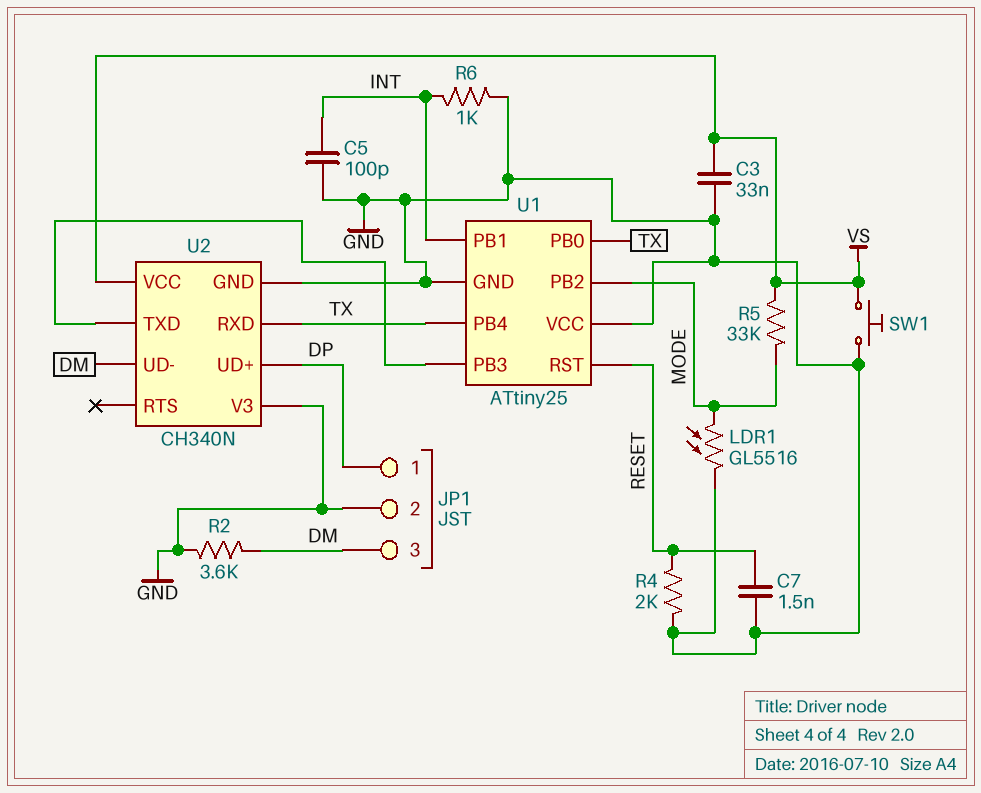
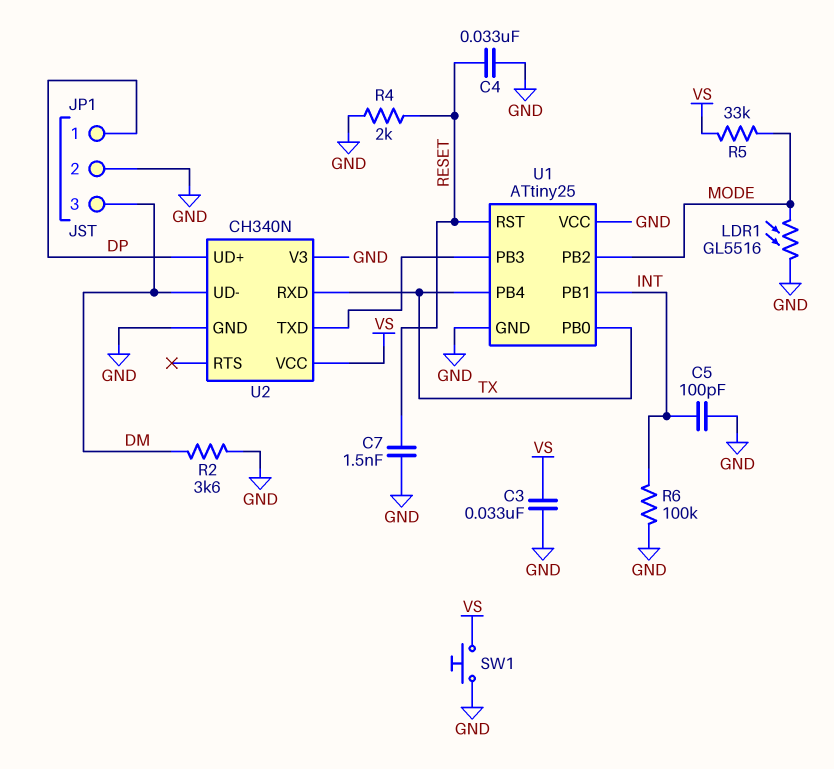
C4: none -> 33nF (GND, RESET)
R6: 1k (GND, INT) -> 100k (GND, INT)

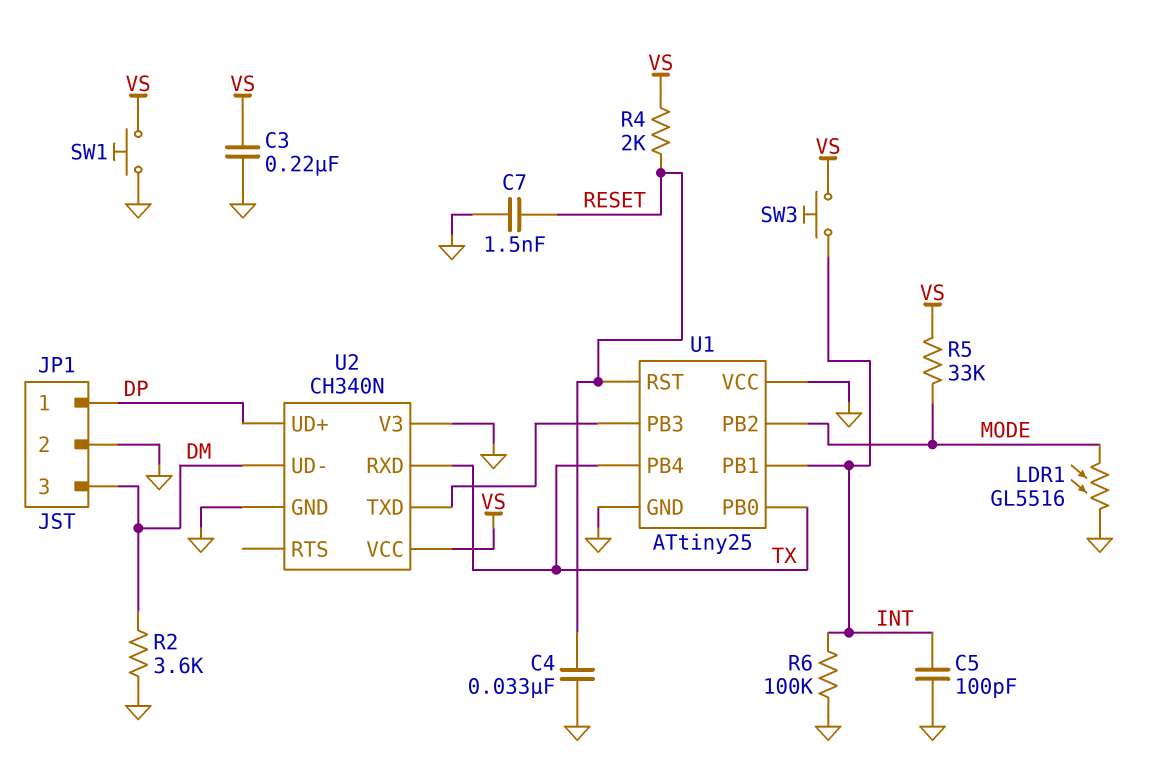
C3: 33nF (GND, VS) -> 220nF (GND, VS)
R4: 2k (GND, RESET) -> 2k (RESET, VS)
SW3: none -> button (INT, VS)

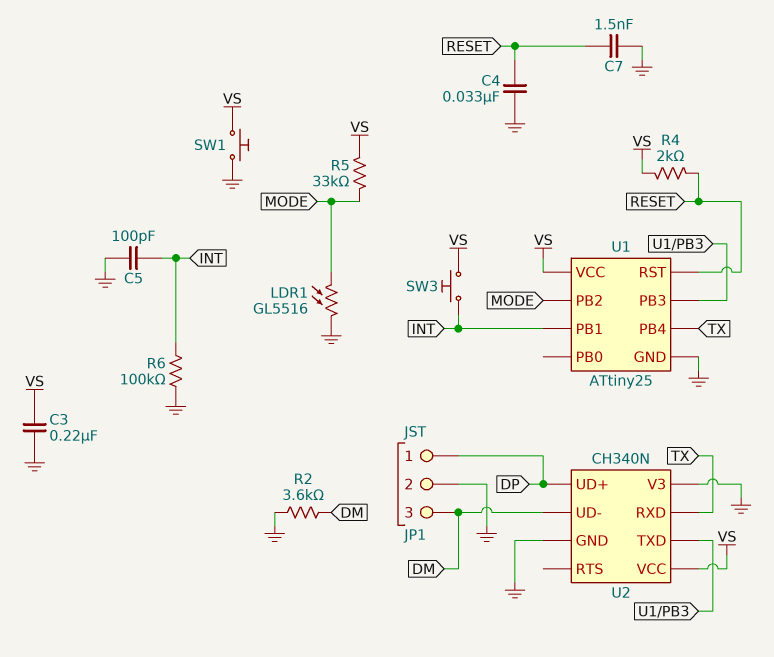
U1 pin PB0: TX -> none
U1 pin VCC: GND -> VS

